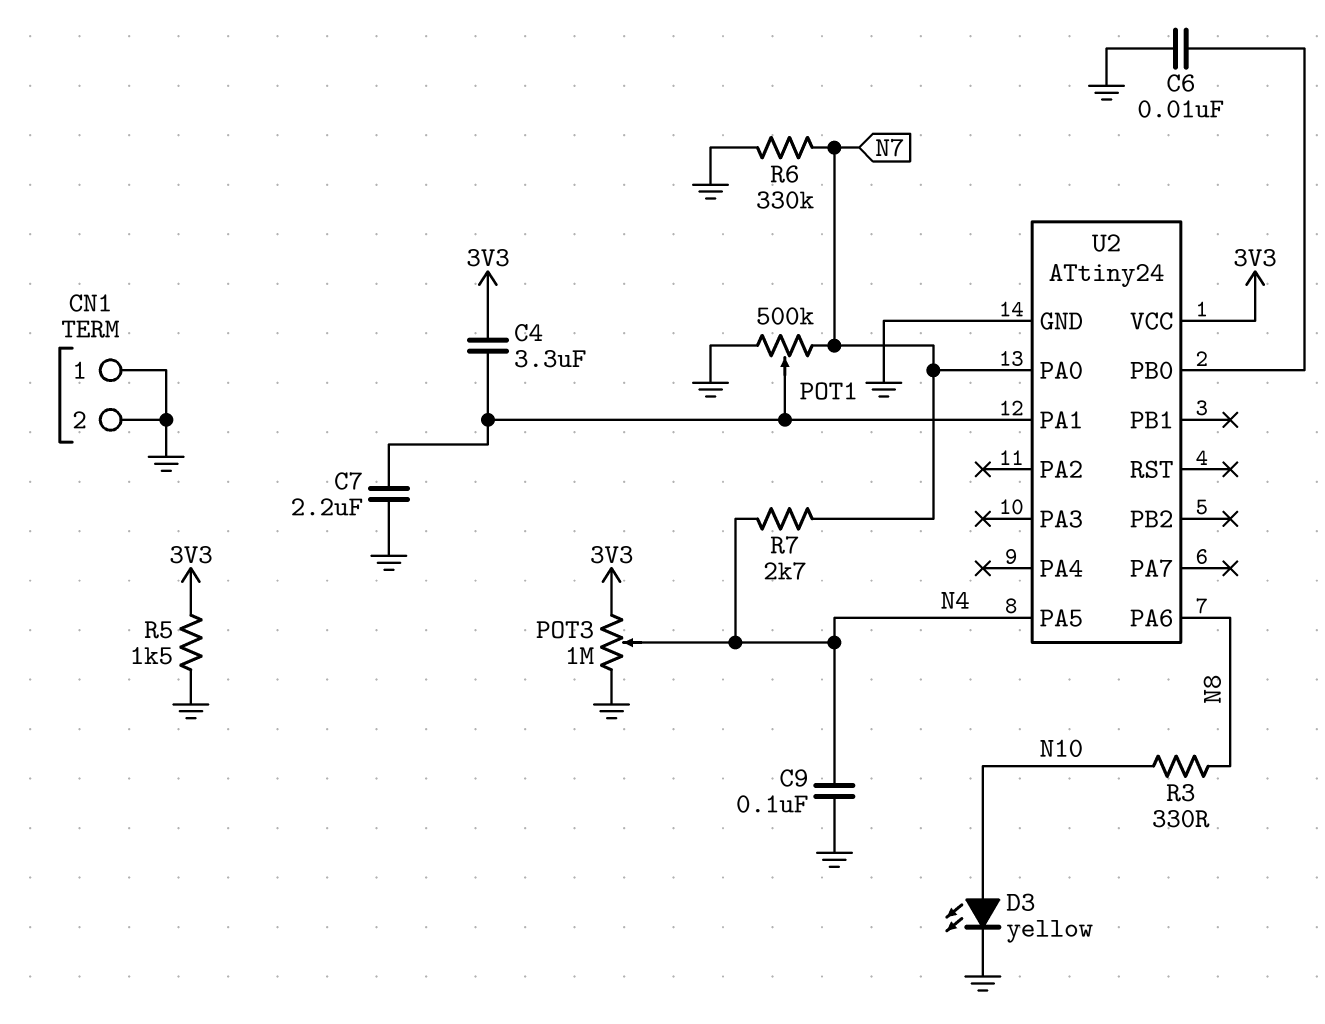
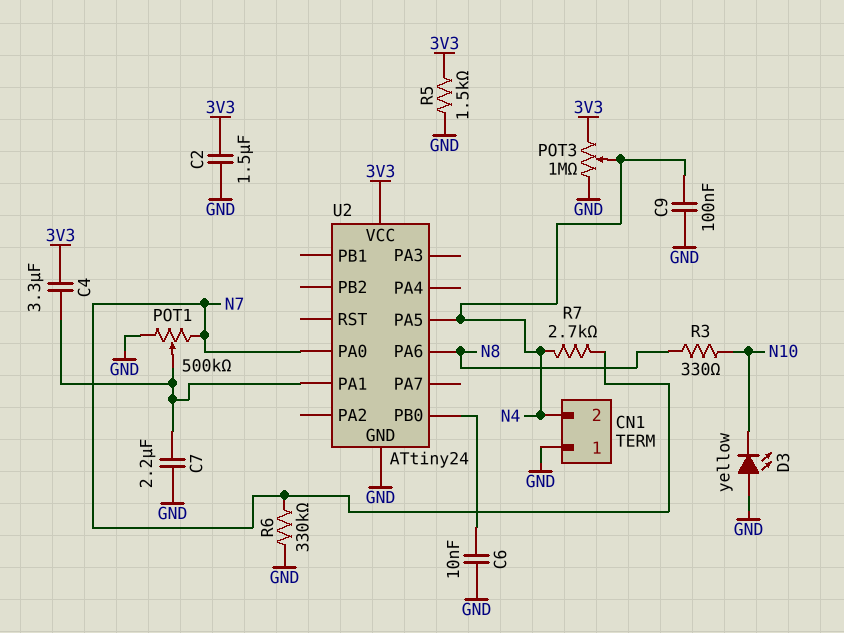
C2: none -> 1.5uF (3V3, GND)
CN1 pin 2: GND -> N4
D3: LED yellow (A N10, K GND) -> LED yellow (A GND, K N10)

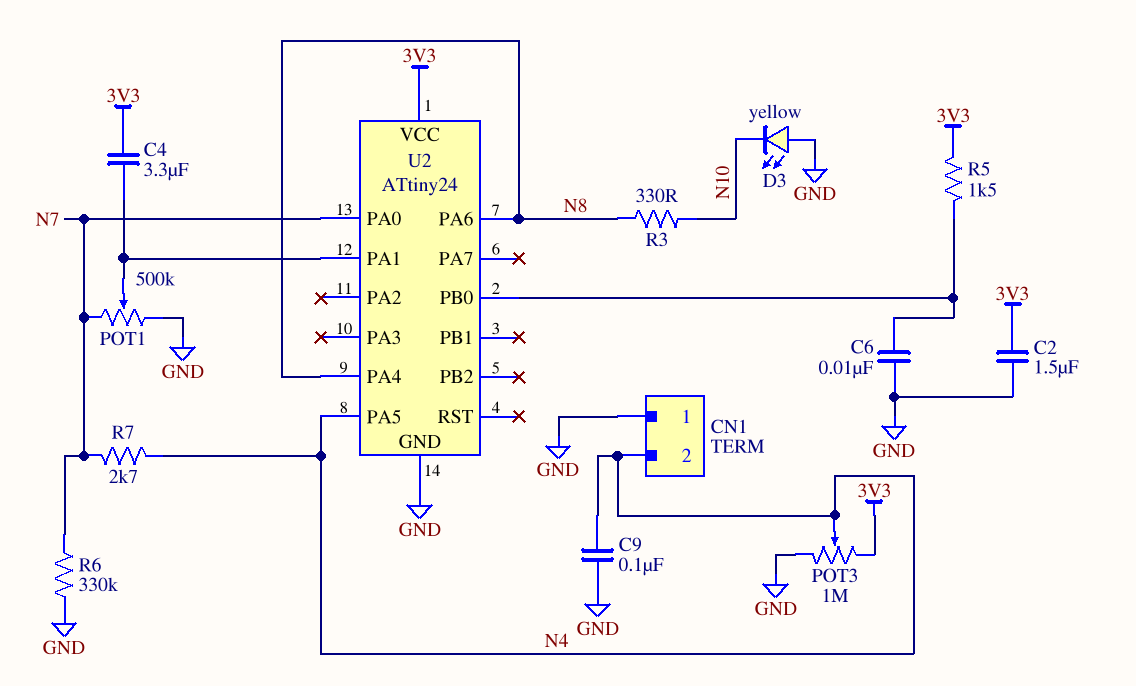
C7: 2.2uF (GND, U2/PA1) -> none
R5: 1.5k (3V3, GND) -> 1.5k (3V3, U2/PB0)
U2 pin PA4: none -> N8

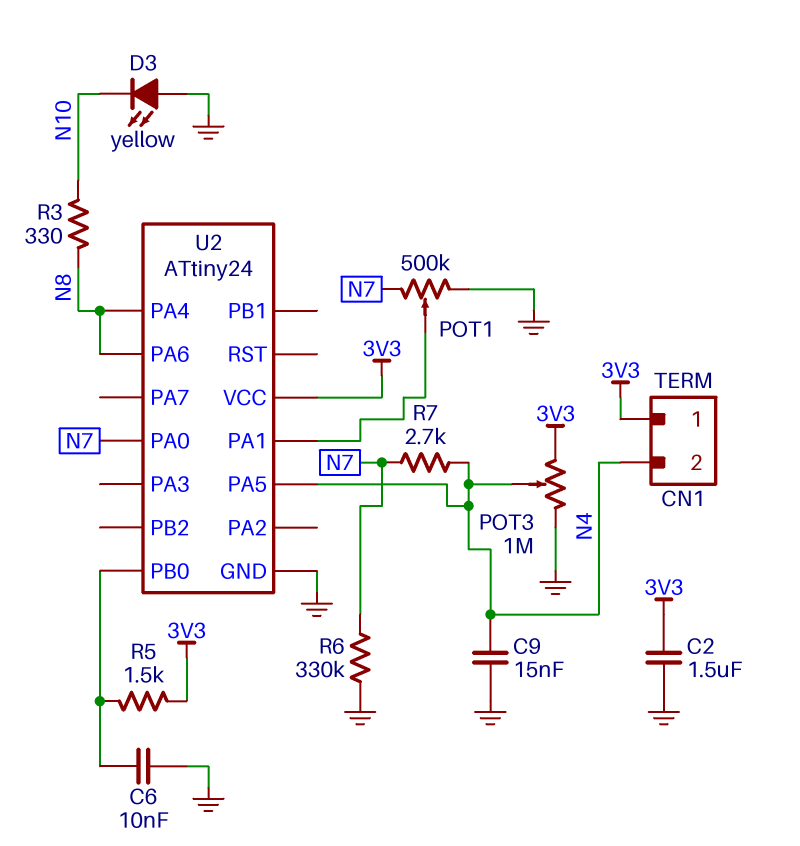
C4: 3.3uF (3V3, U2/PA1) -> none
C9: 100nF (GND, N4) -> 15nF (GND, N4)
CN1 pin 1: GND -> 3V3

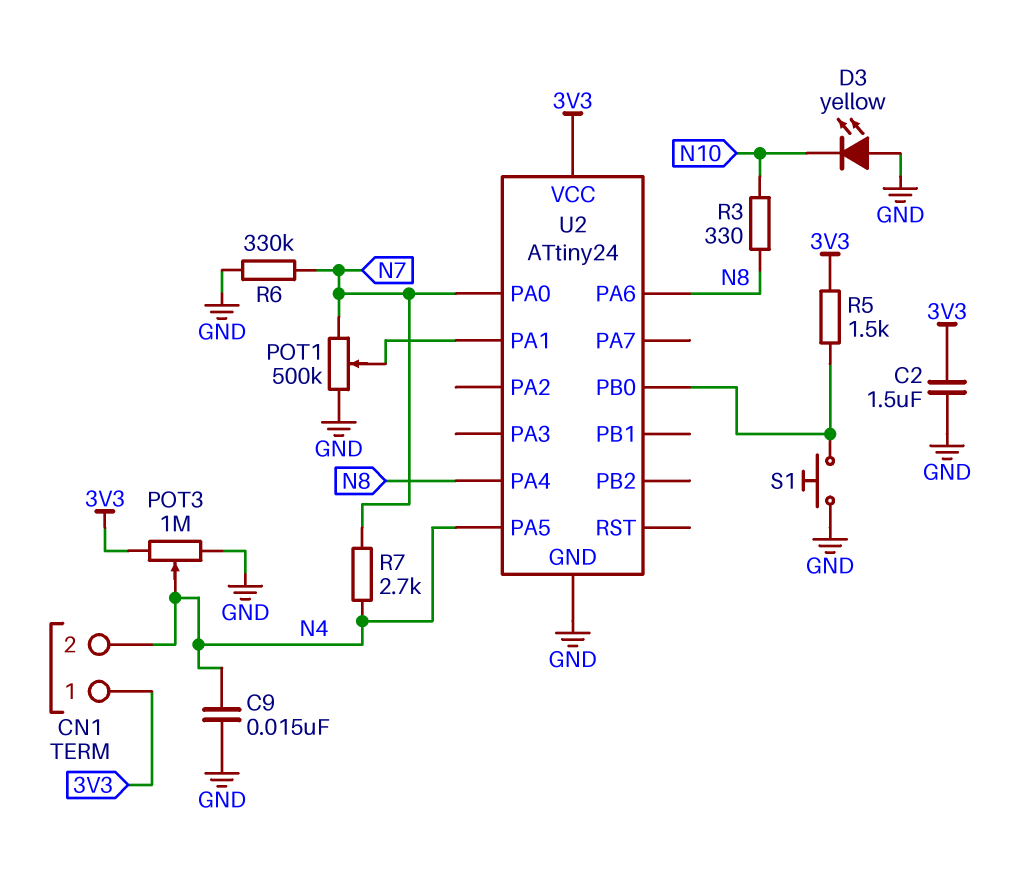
C6: 10nF (GND, U2/PB0) -> none
S1: none -> button (GND, U2/PB0)

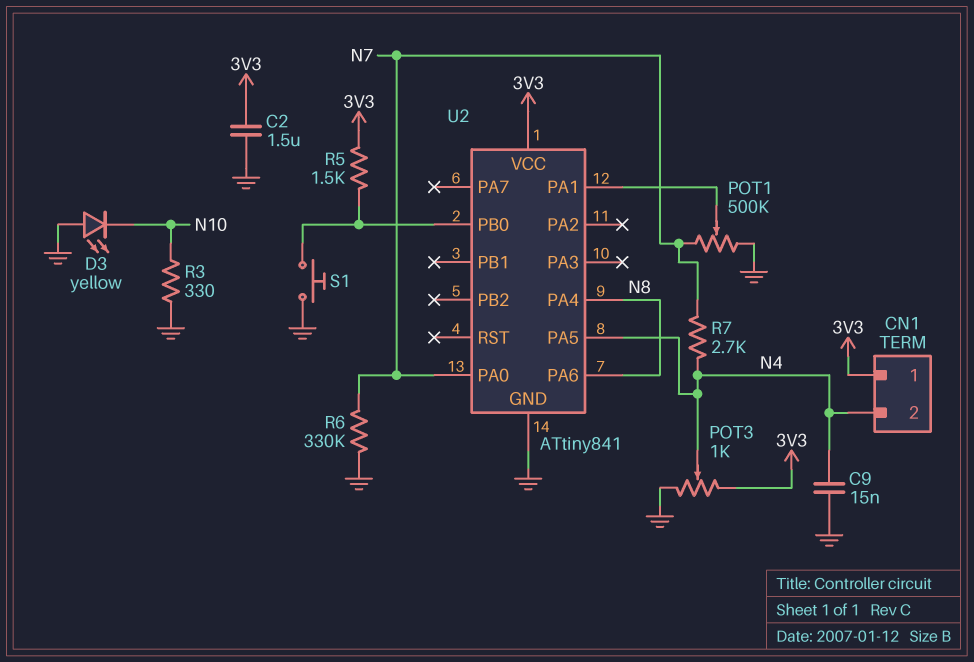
POT3: 1M (3V3, GND, wiper N4) -> 1k (3V3, GND, wiper N4)
R3: 330 (N8, N10) -> 330 (GND, N10)
U2: ATtiny24 -> ATtiny841

